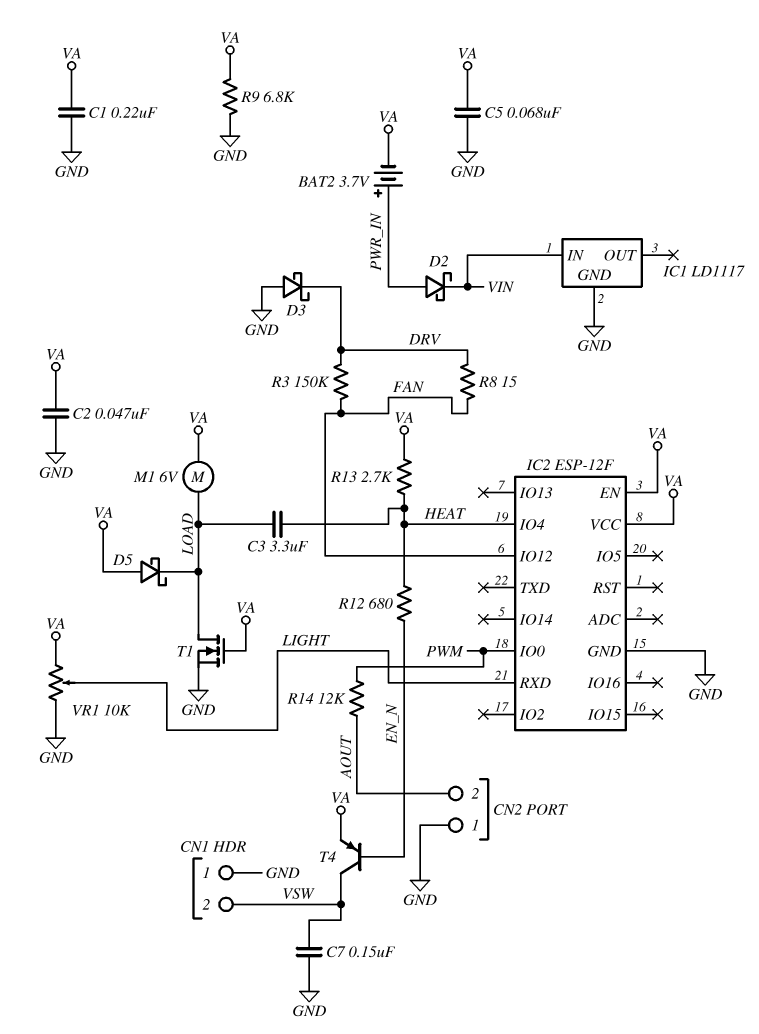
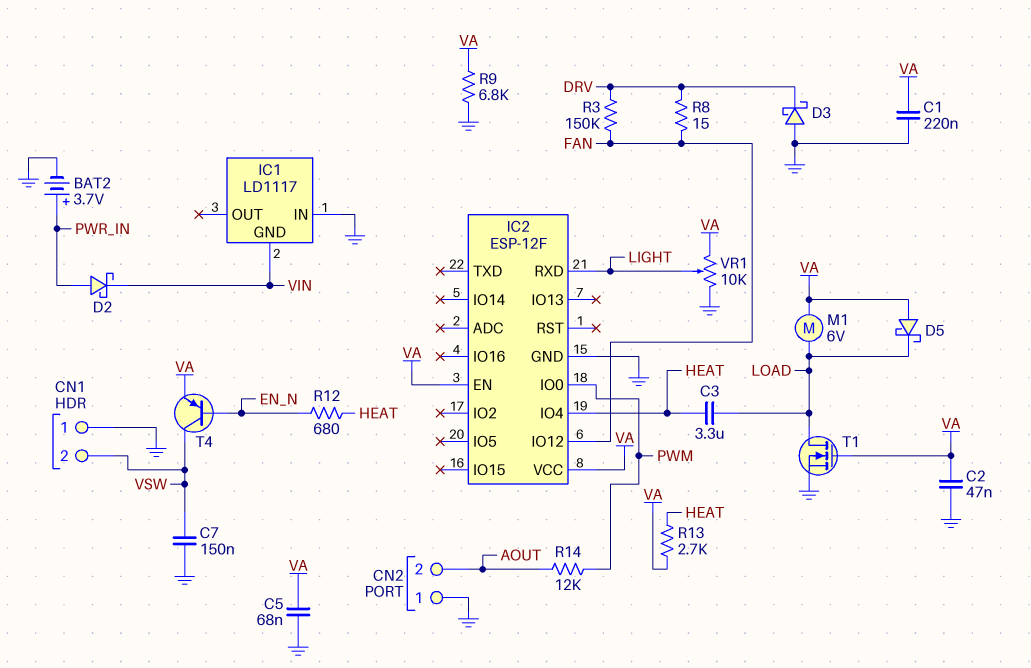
BAT2: 3.7V (plus PWR_IN, minus VA) -> 3.7V (plus PWR_IN, minus GND)
IC1 pin GND: GND -> VIN
IC1 pin IN: VIN -> GND

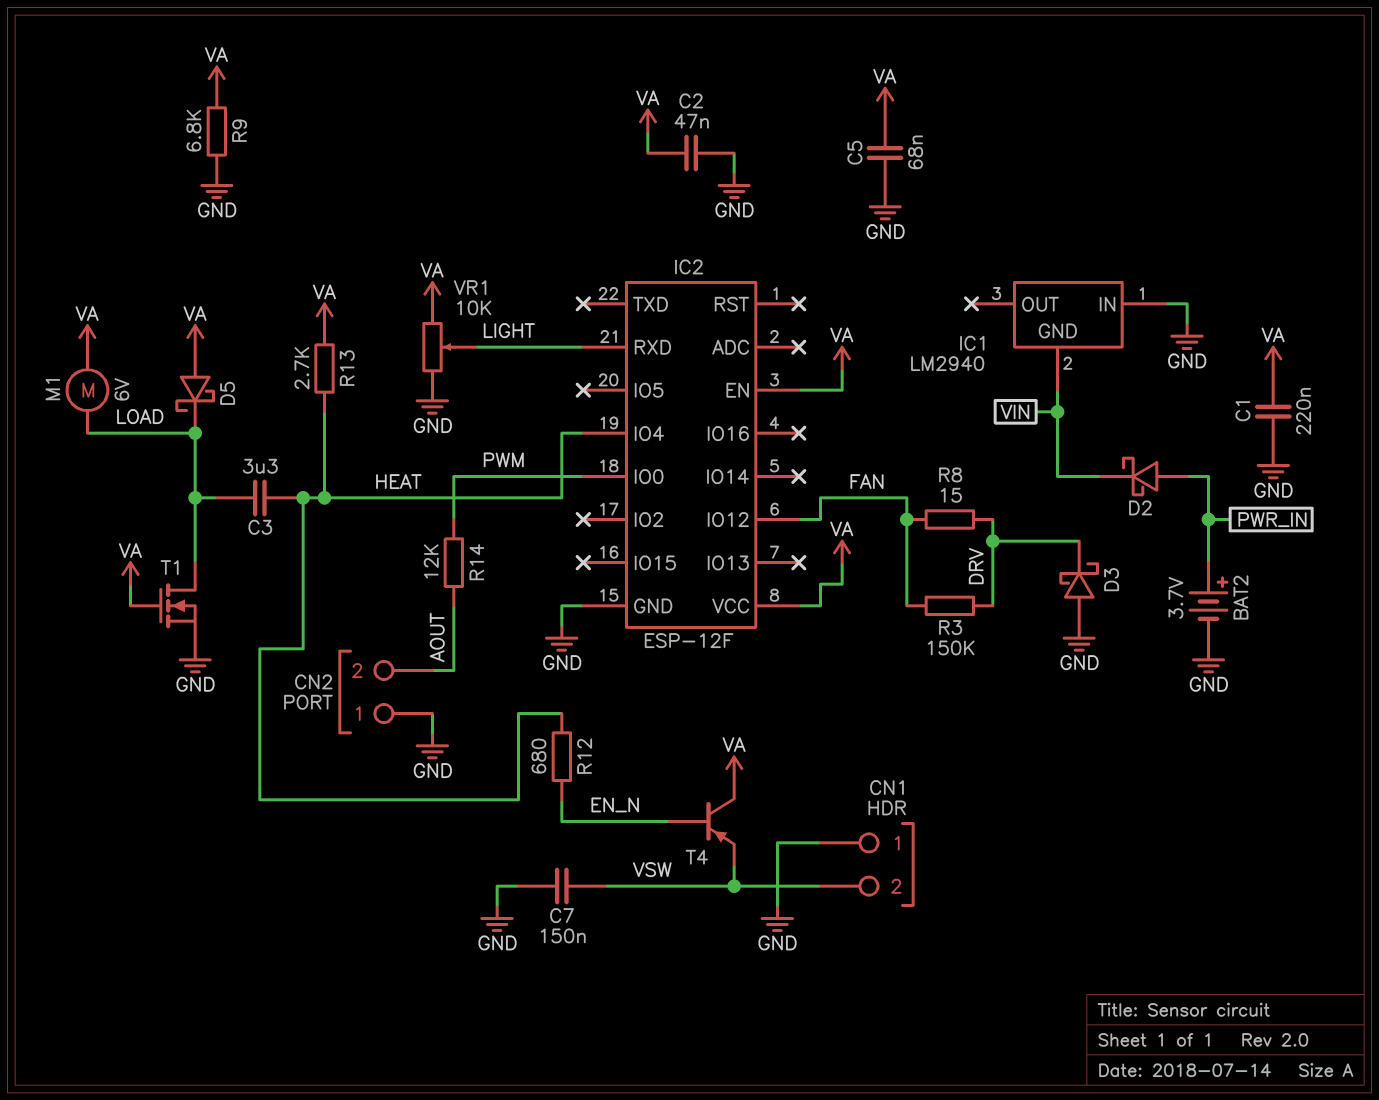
IC1: LD1117 -> LM2940
T4: PNP (B EN_N, C VSW, E VA) -> PNP (B EN_N, C VA, E VSW)

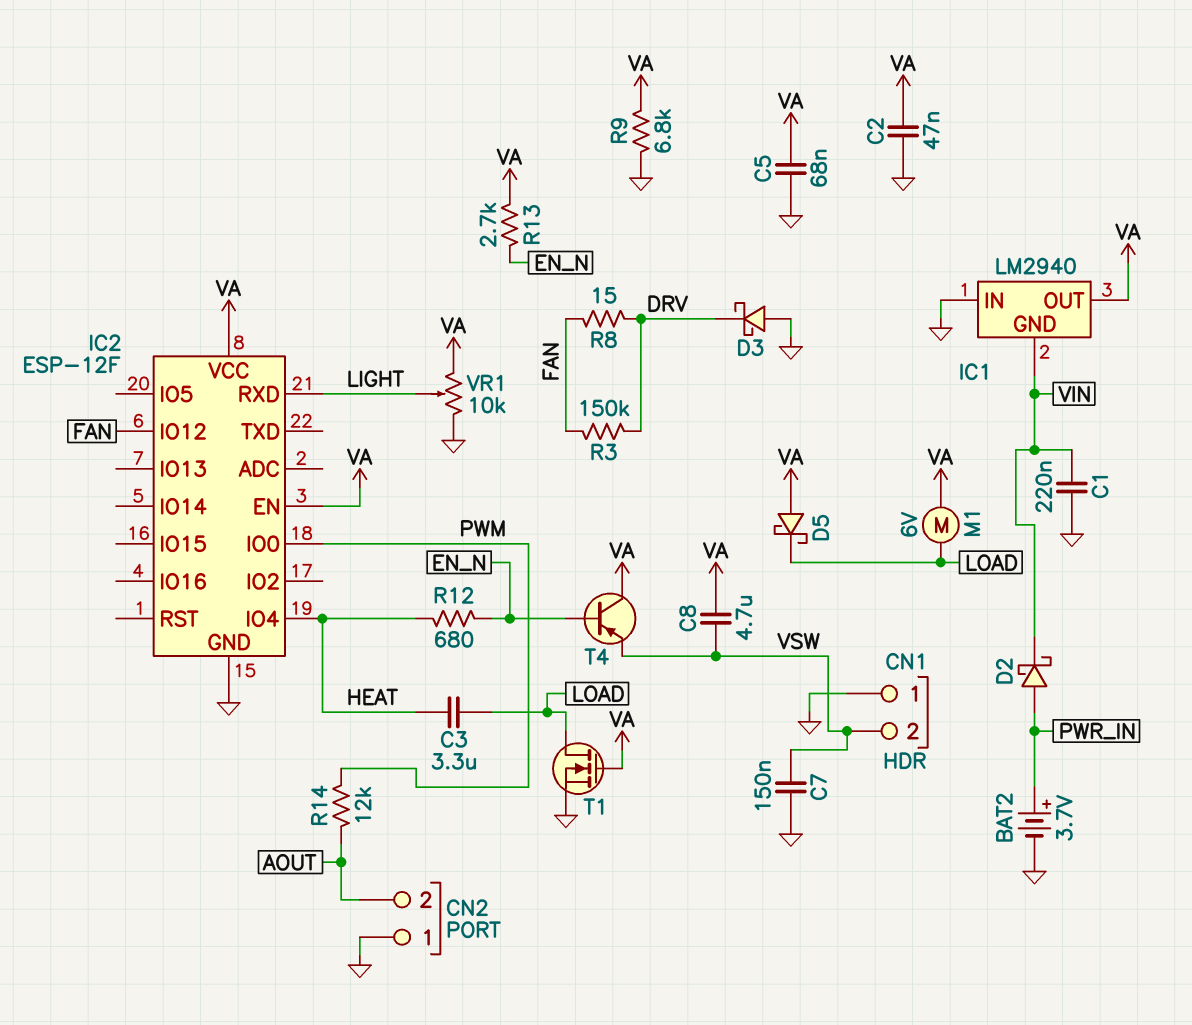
C1: 220nF (GND, VA) -> 220nF (GND, VIN)
C8: none -> 4.7uF (VA, VSW)
IC1 pin OUT: none -> VA
R13: 2.7k (HEAT, VA) -> 2.7k (EN_N, VA)

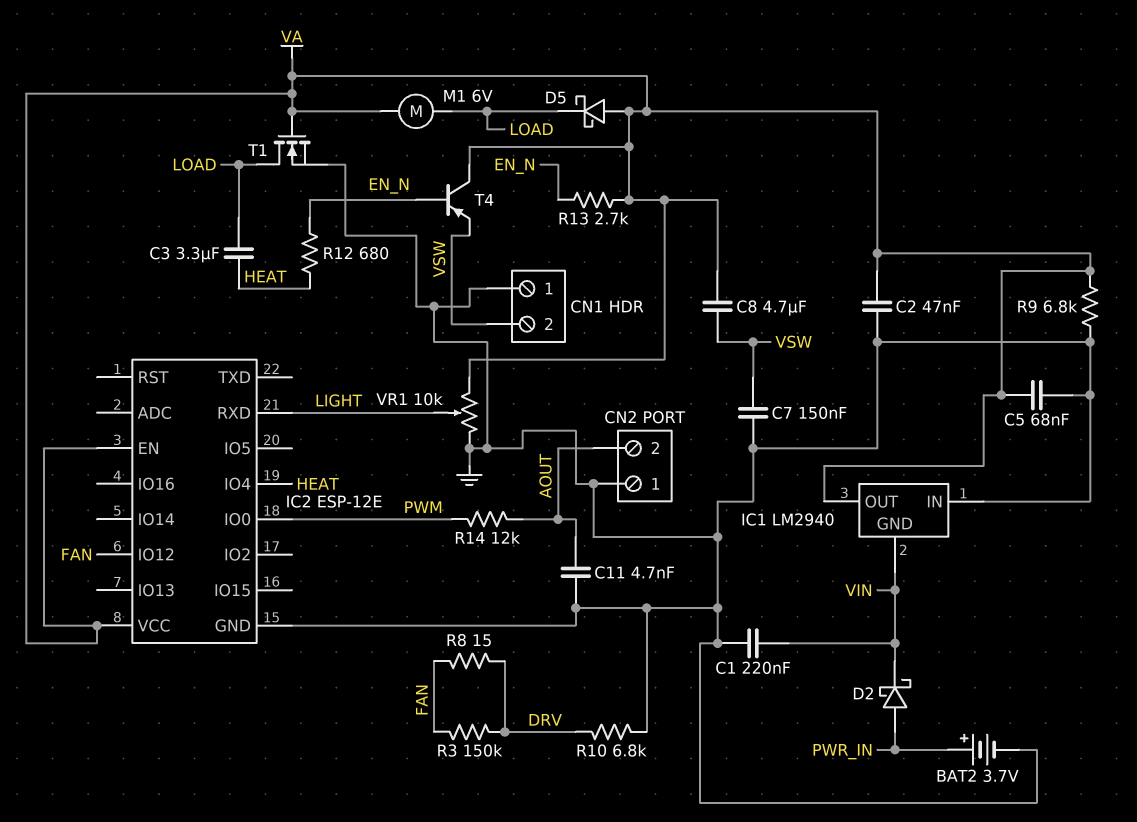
C11: none -> 4.7nF (AOUT, GND)
D3: schottky (A GND, K DRV) -> none
IC2: ESP-12F -> ESP-12E
R10: none -> 6.8k (DRV, GND)

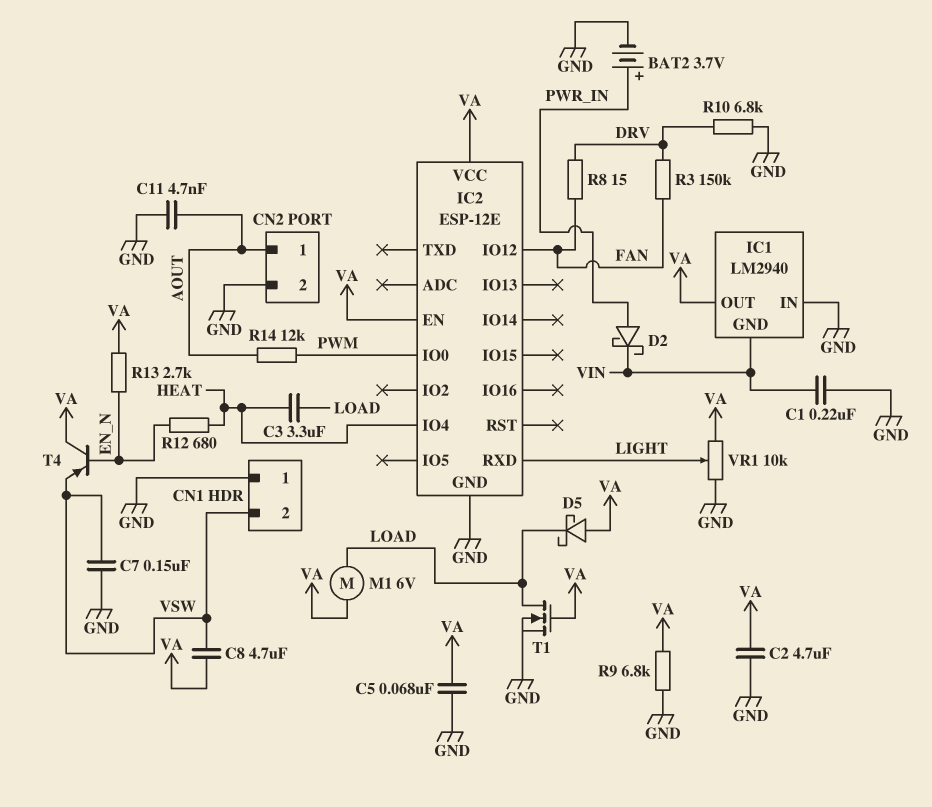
C2: 47nF (GND, VA) -> 4.7uF (GND, VA)
CN2 pin 1: GND -> AOUT
CN2 pin 2: AOUT -> GND

